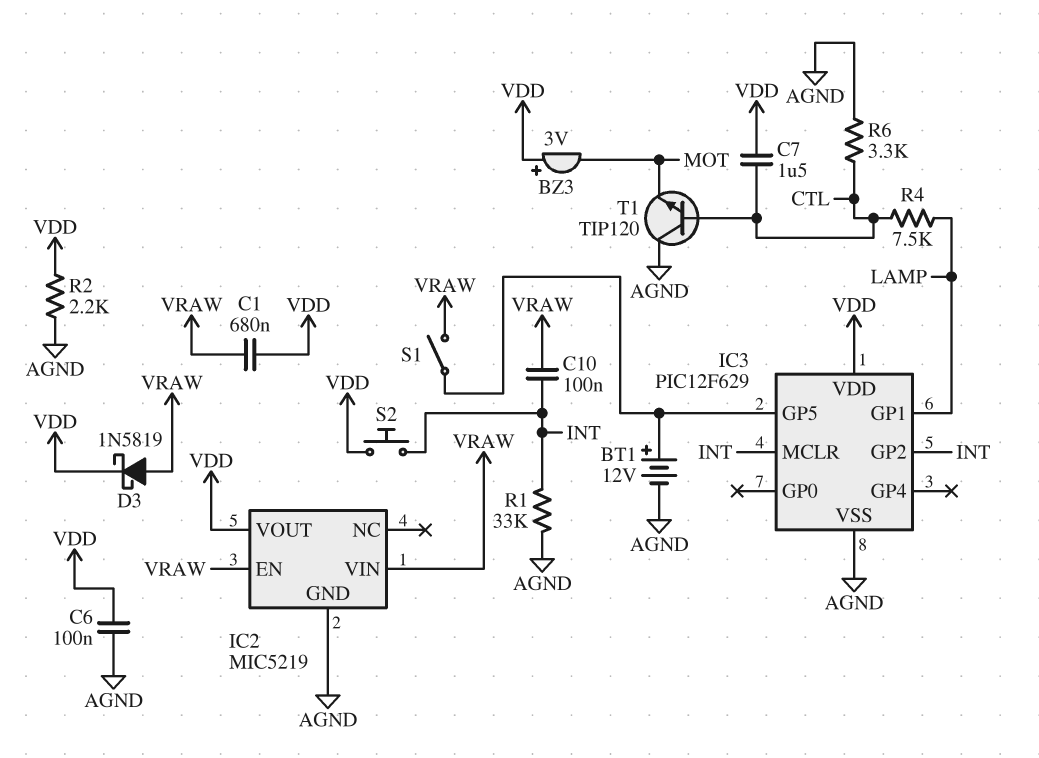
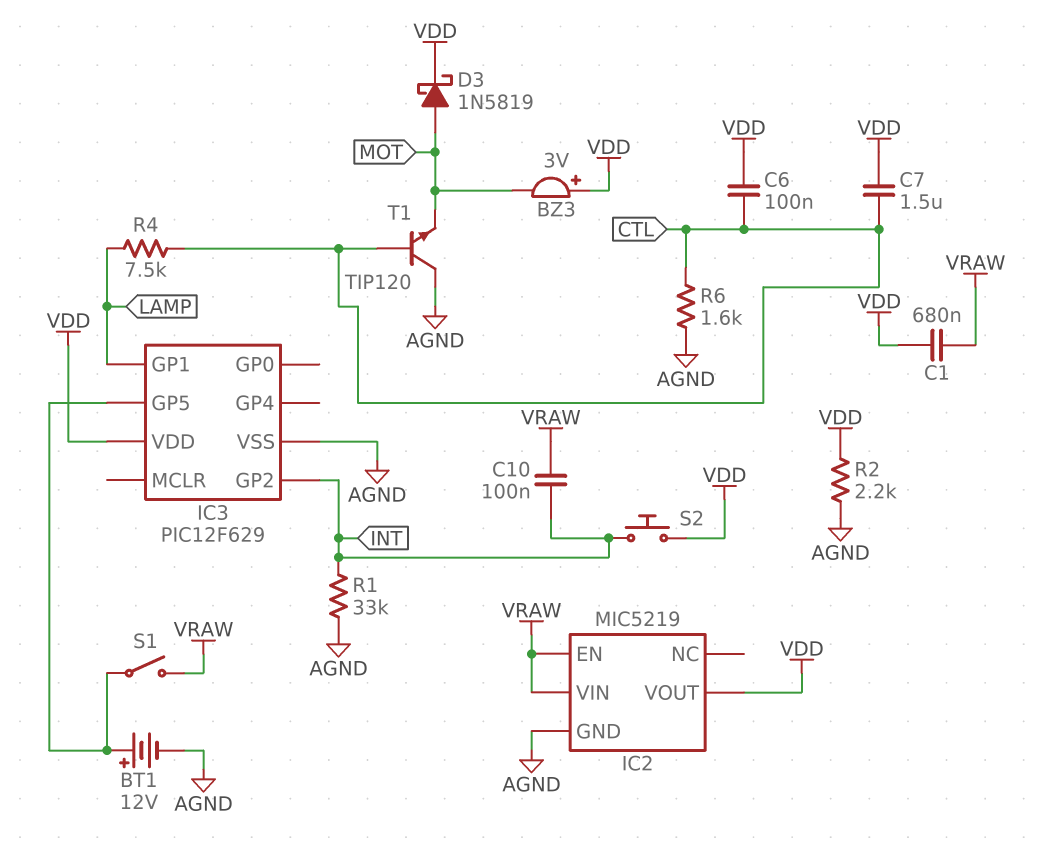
C6: 100nF (AGND, VDD) -> 100nF (CTL, VDD)
D3: schottky 1N5819 (A VRAW, K VDD) -> schottky 1N5819 (A MOT, K VDD)
IC3 pin MCLR: INT -> none
R6: 3.3k (AGND, CTL) -> 1.6k (AGND, CTL)

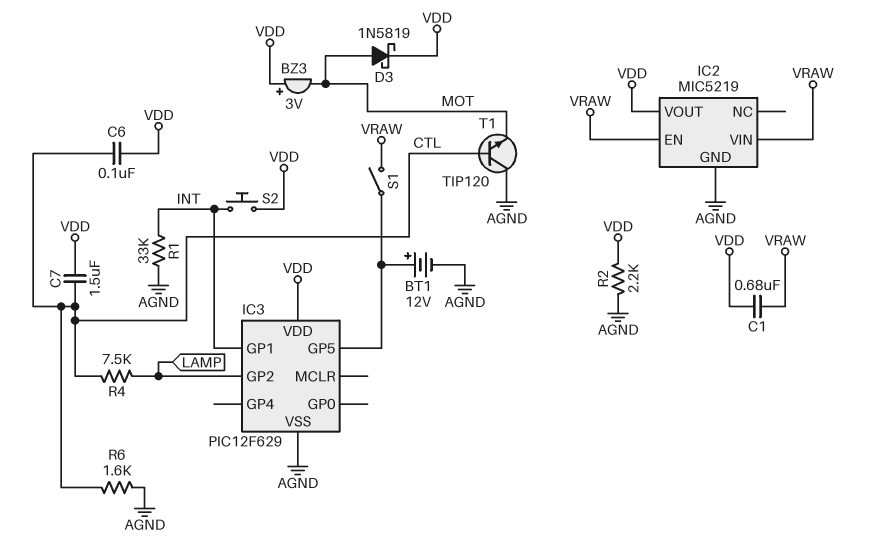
C10: 100nF (INT, VRAW) -> none
IC3 pin GP1: LAMP -> INT
IC3 pin GP2: INT -> LAMP

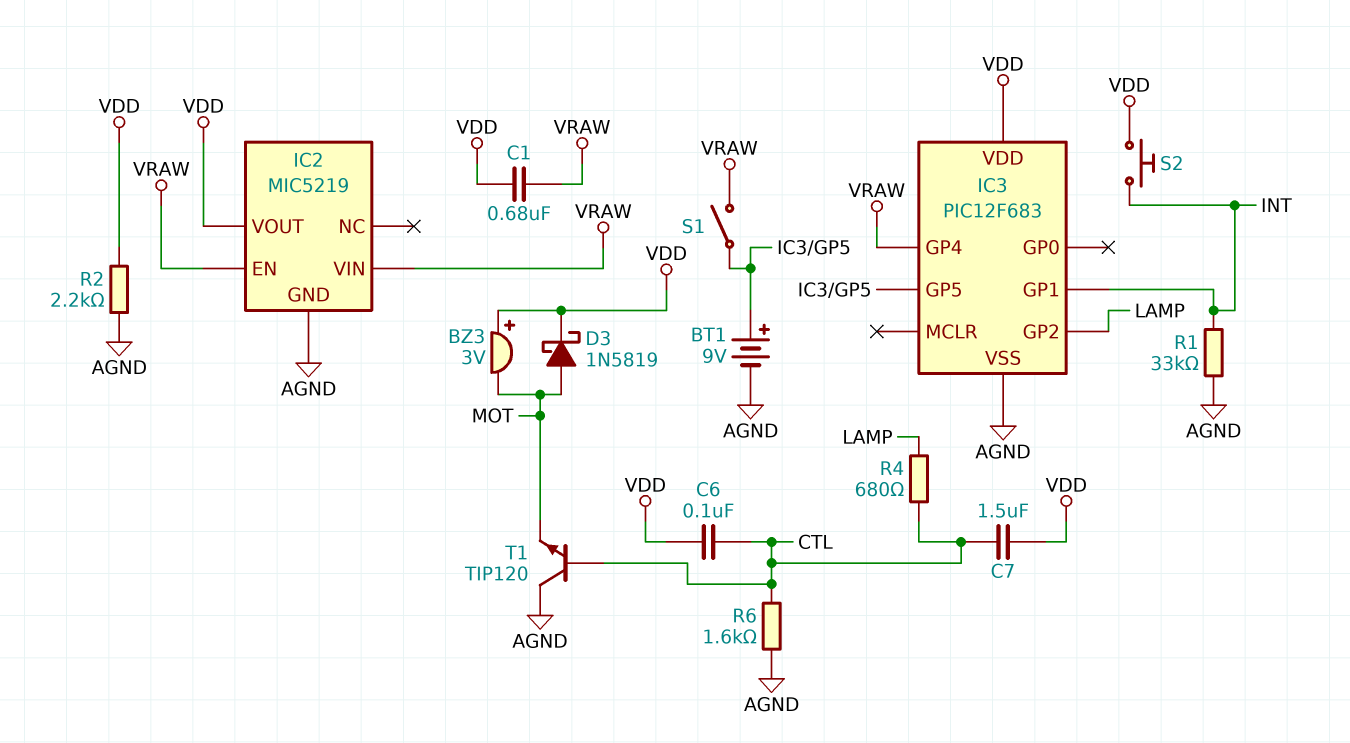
BT1: 12V (plus IC3/GP5, minus AGND) -> 9V (plus IC3/GP5, minus AGND)
IC3: PIC12F629 -> PIC12F683
IC3 pin GP4: none -> VRAW
R4: 7.5k (CTL, LAMP) -> 680 (CTL, LAMP)

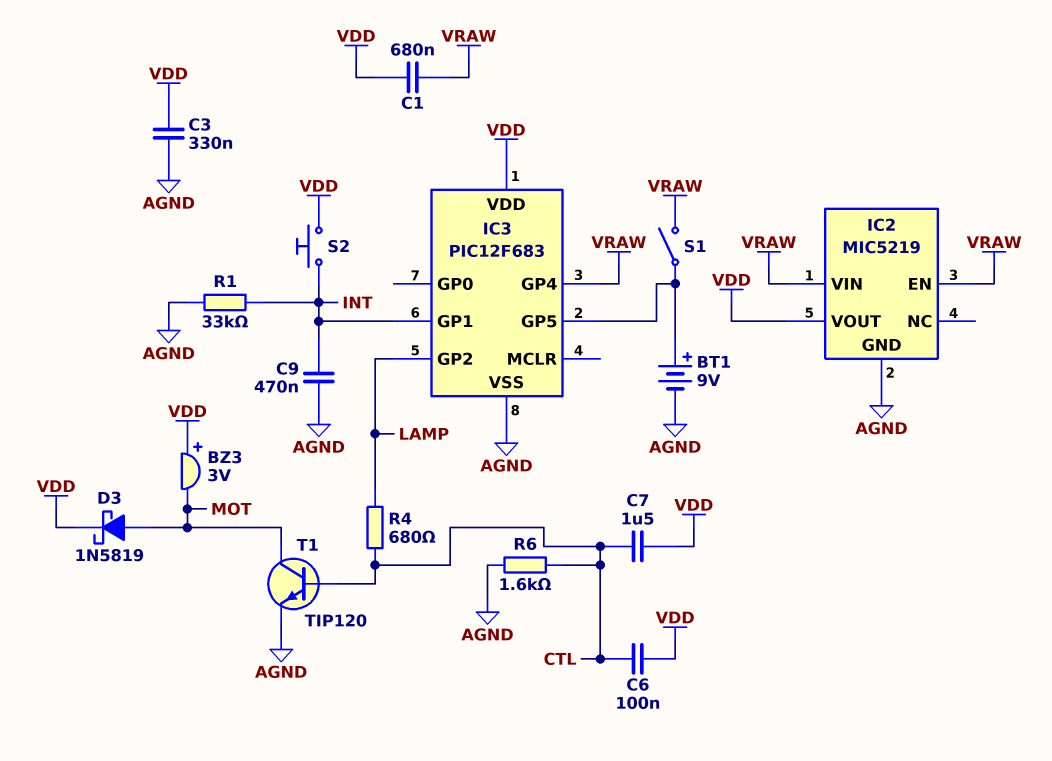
C3: none -> 330nF (AGND, VDD)
C9: none -> 470nF (AGND, INT)
R2: 2.2k (AGND, VDD) -> none
T1: NPN TIP120 (B CTL, C AGND, E MOT) -> NPN TIP120 (B CTL, C MOT, E AGND)

